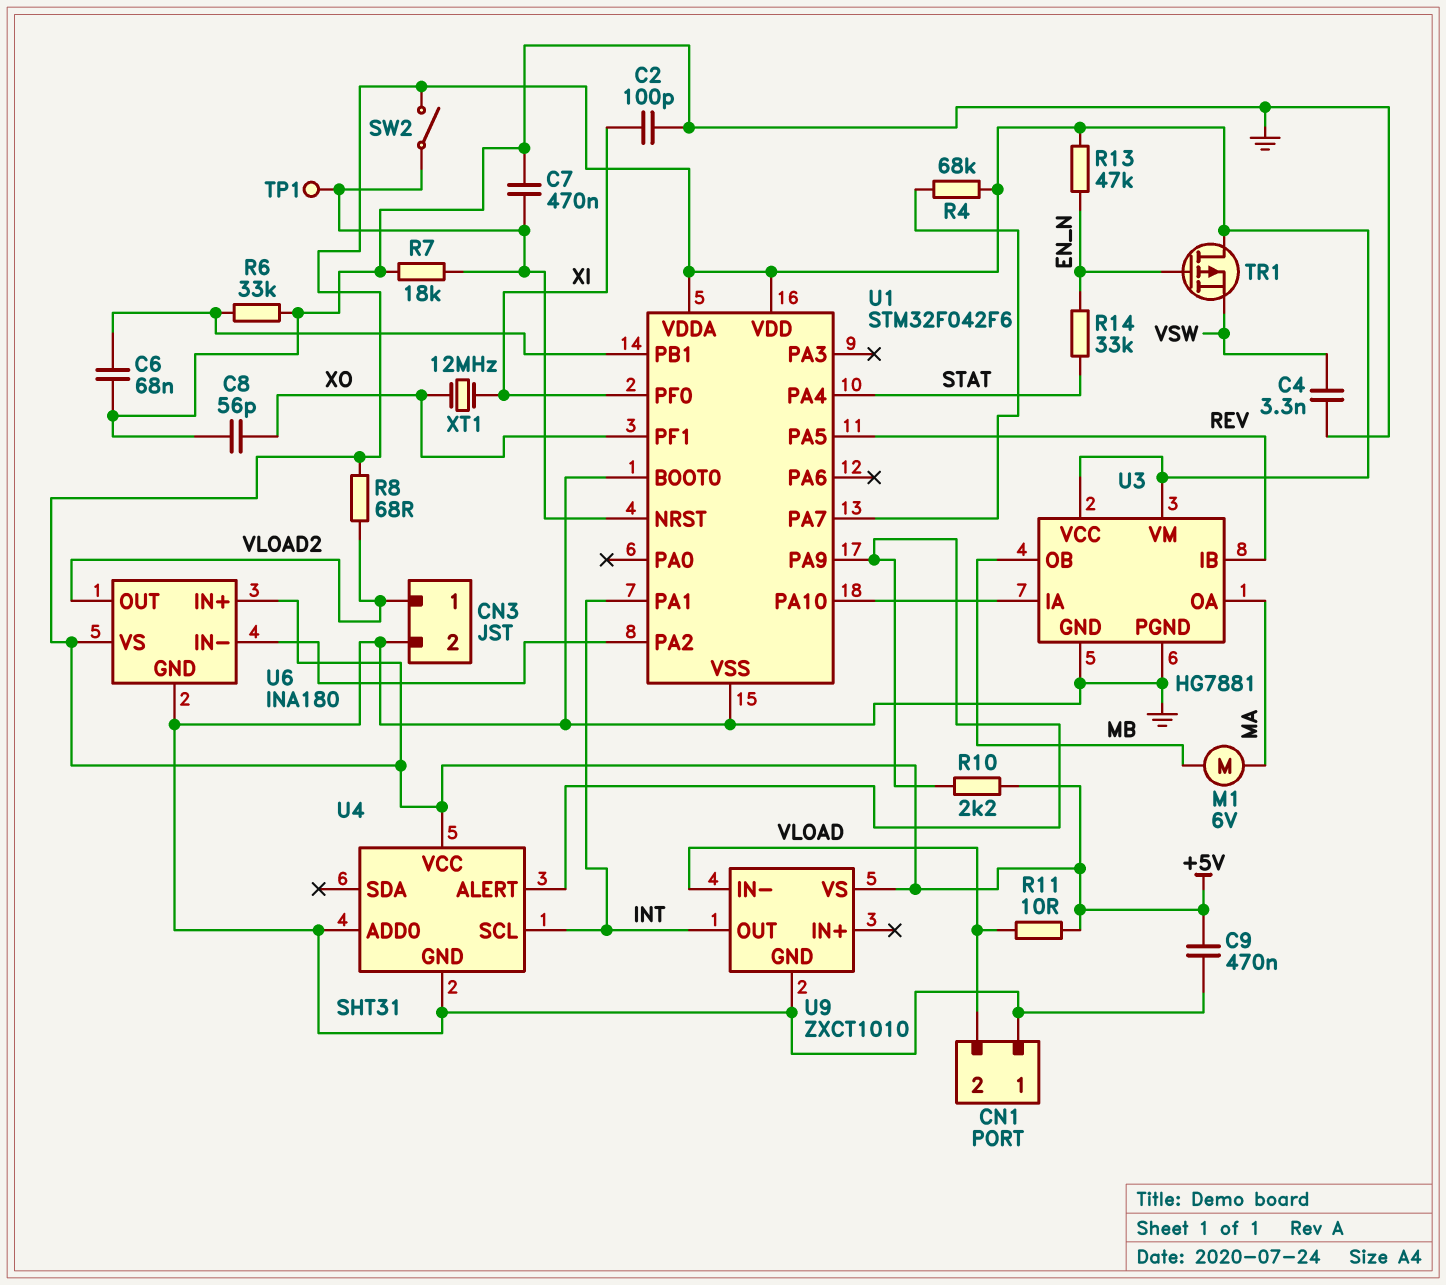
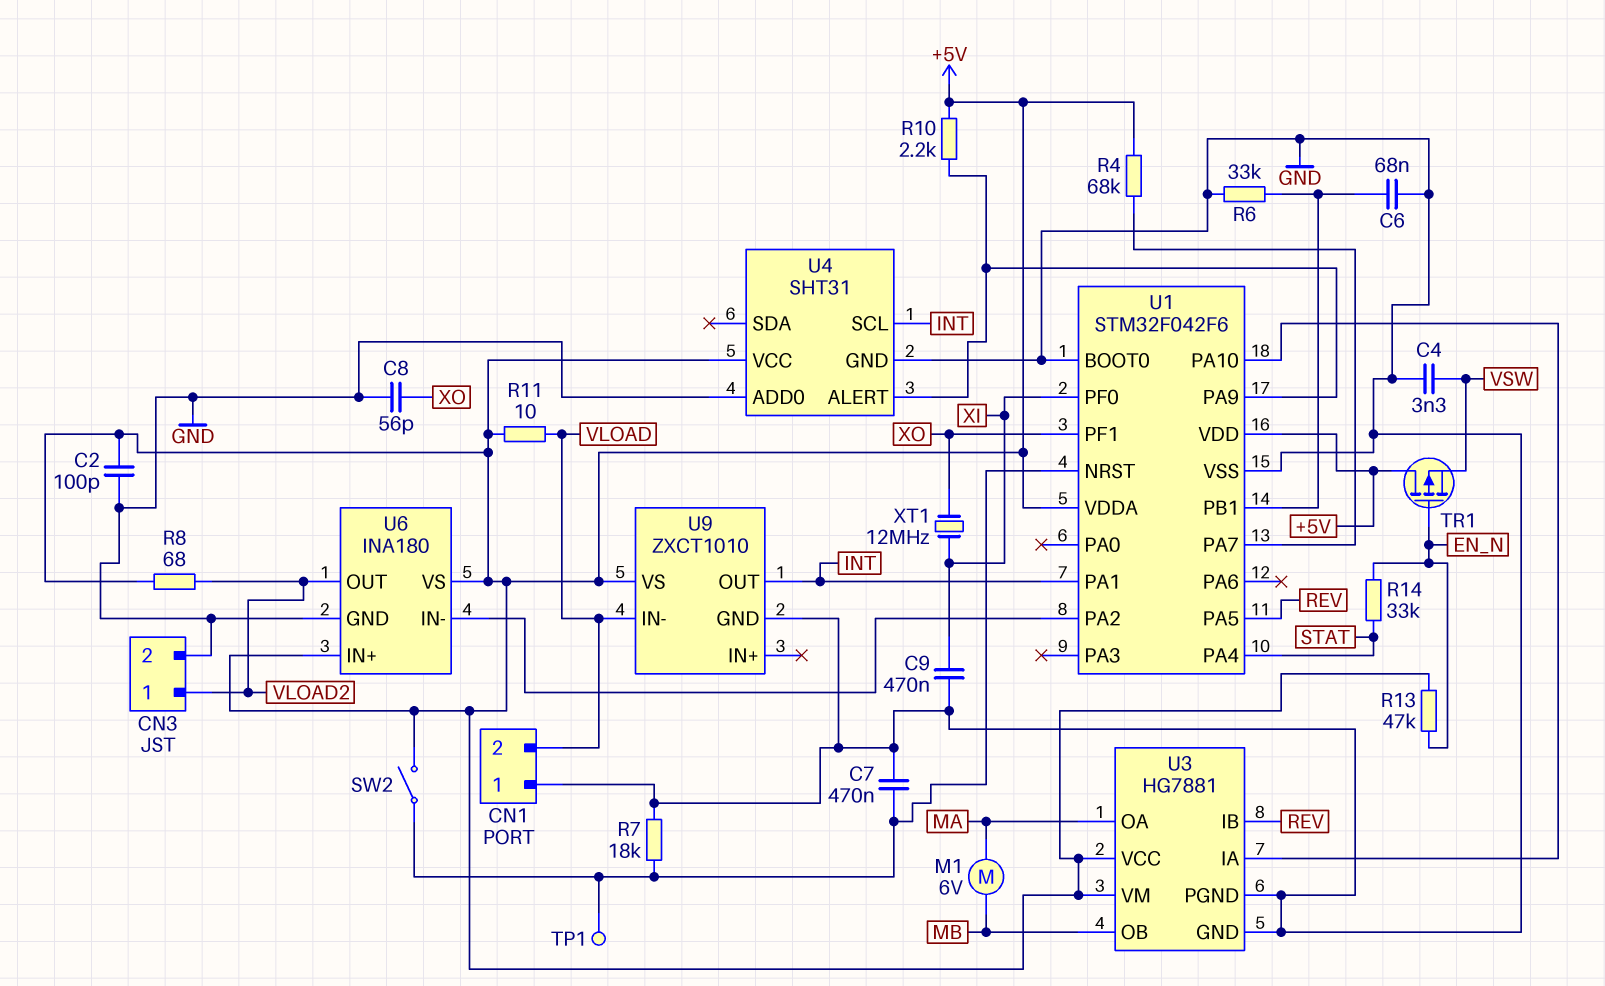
C2: 100pF (GND, XI) -> 100pF (+5V, GND)
C9: 470nF (+5V, GND) -> 470nF (GND, XI)

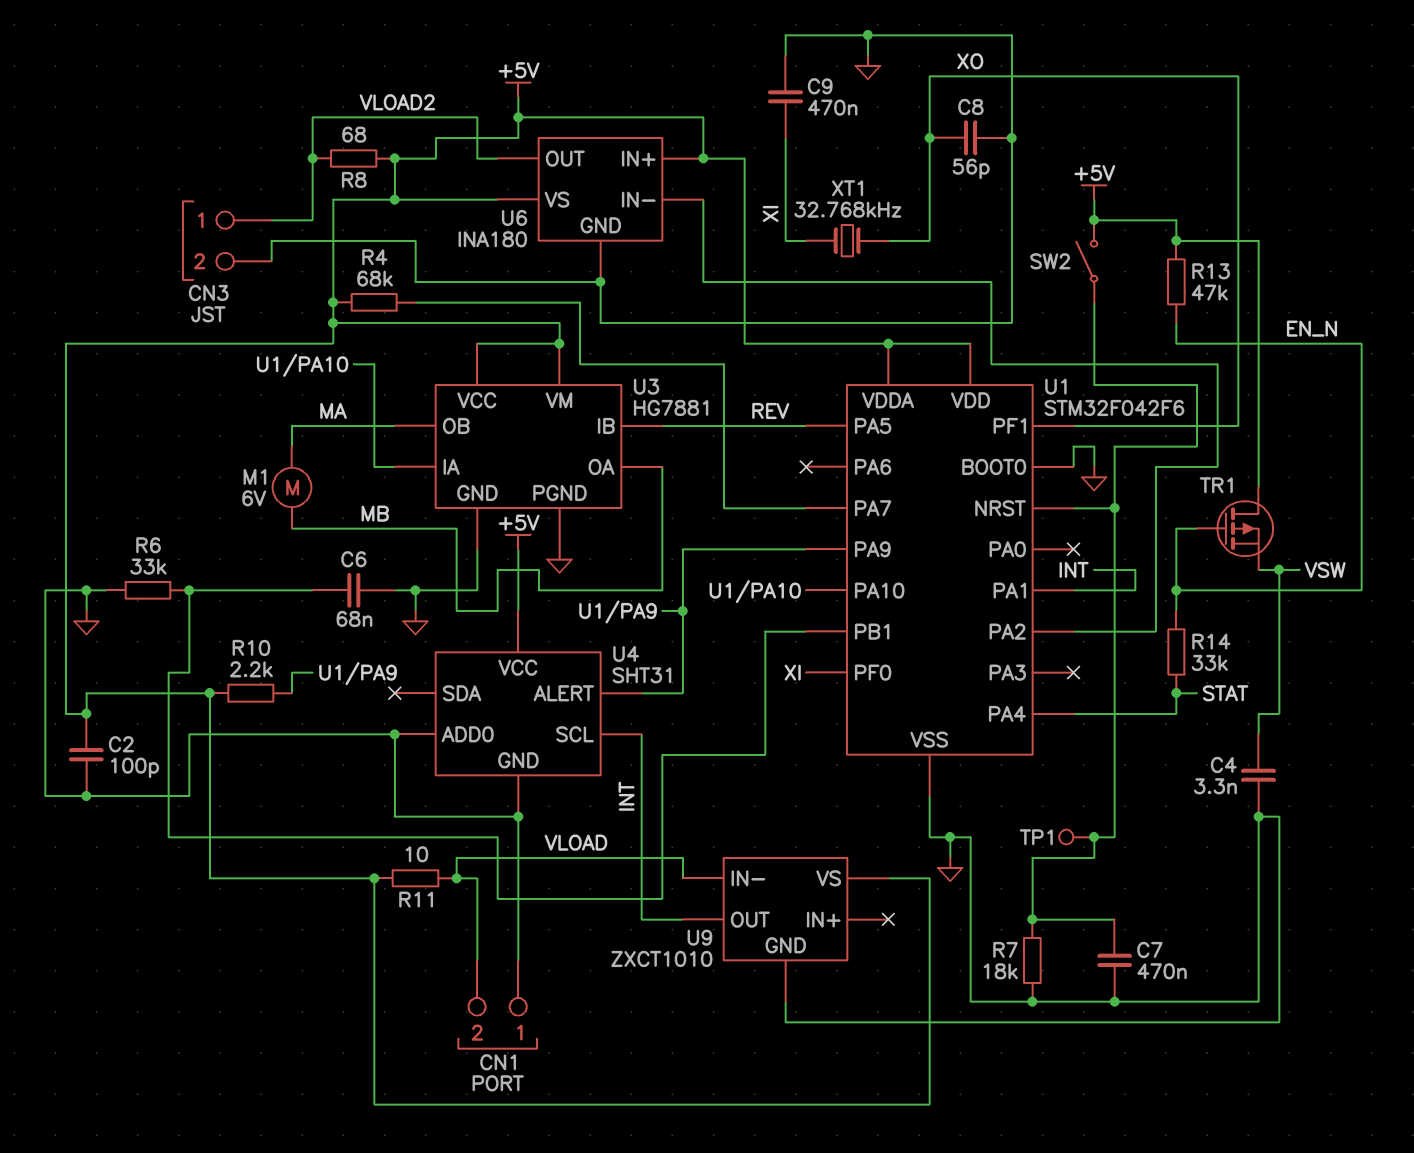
U3 pin OA: MA -> MB
U3 pin OB: MB -> MA
XT1: 12MHz (XI, XO) -> 32.768kHz (XI, XO)

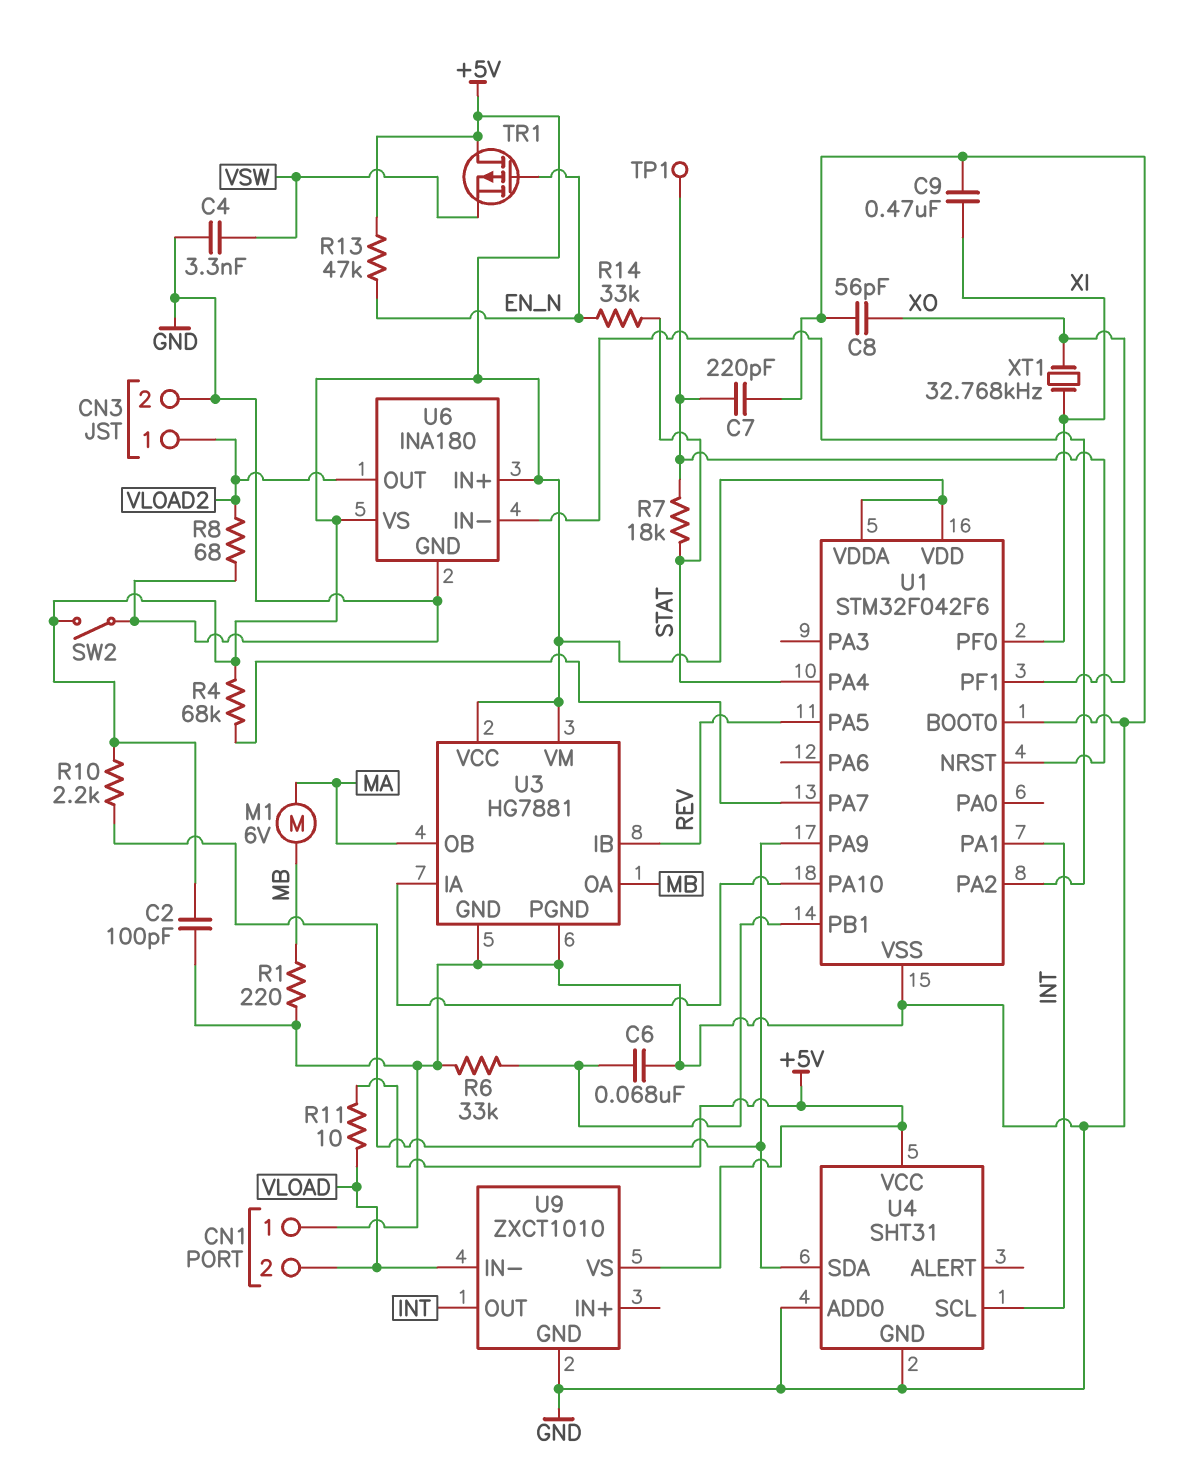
C7: 470nF (GND, U1/NRST) -> 220pF (GND, U1/NRST)
R1: none -> 220 (GND, MB)
R7: 18k (GND, U1/NRST) -> 18k (STAT, U1/NRST)
R8: 68 (+5V, VLOAD2) -> 68 (GND, VLOAD2)
SW2: switch (+5V, U1/NRST) -> switch (+5V, GND)
U4 pin ALERT: U1/PA9 -> none
U4 pin SDA: none -> U1/PA9

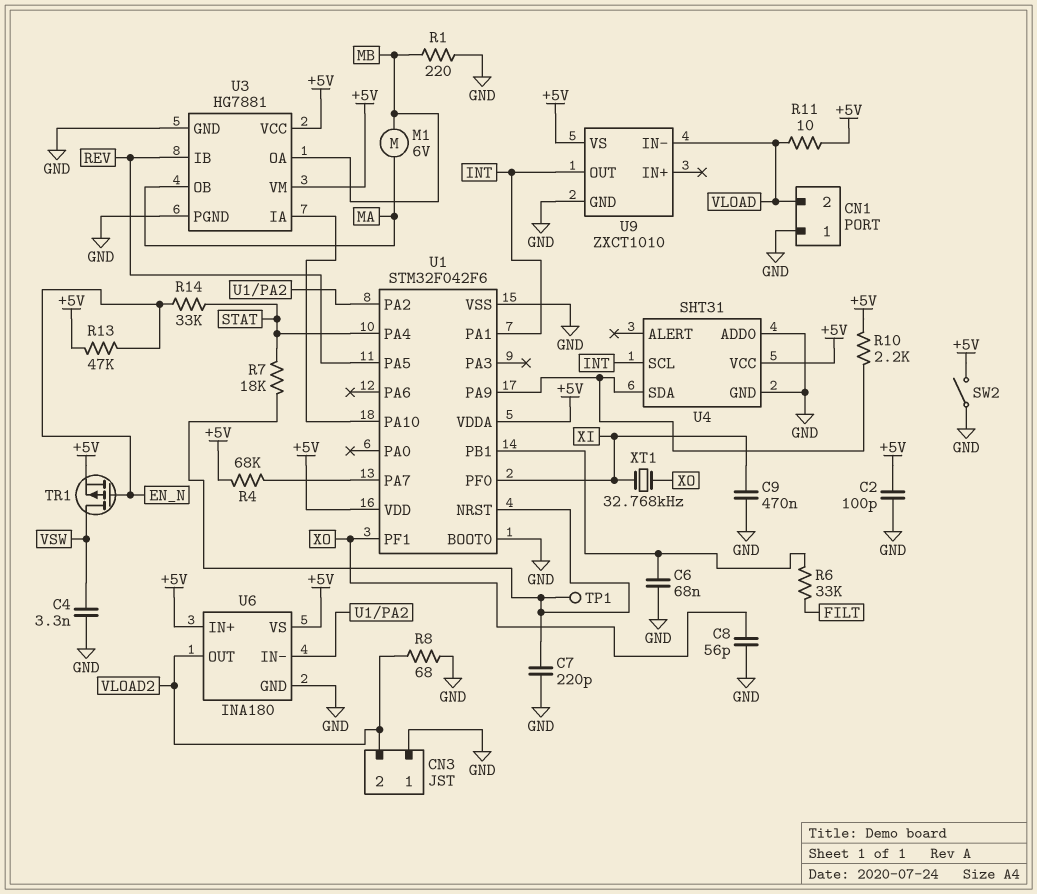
CN3 pin 1: VLOAD2 -> GND
CN3 pin 2: GND -> VLOAD2
R6: 33k (GND, U1/PB1) -> 33k (FILT, U1/PB1)
TR1: PMOS (G EN_N, D +5V, S VSW) -> PMOS (G EN_N, D VSW, S +5V)

